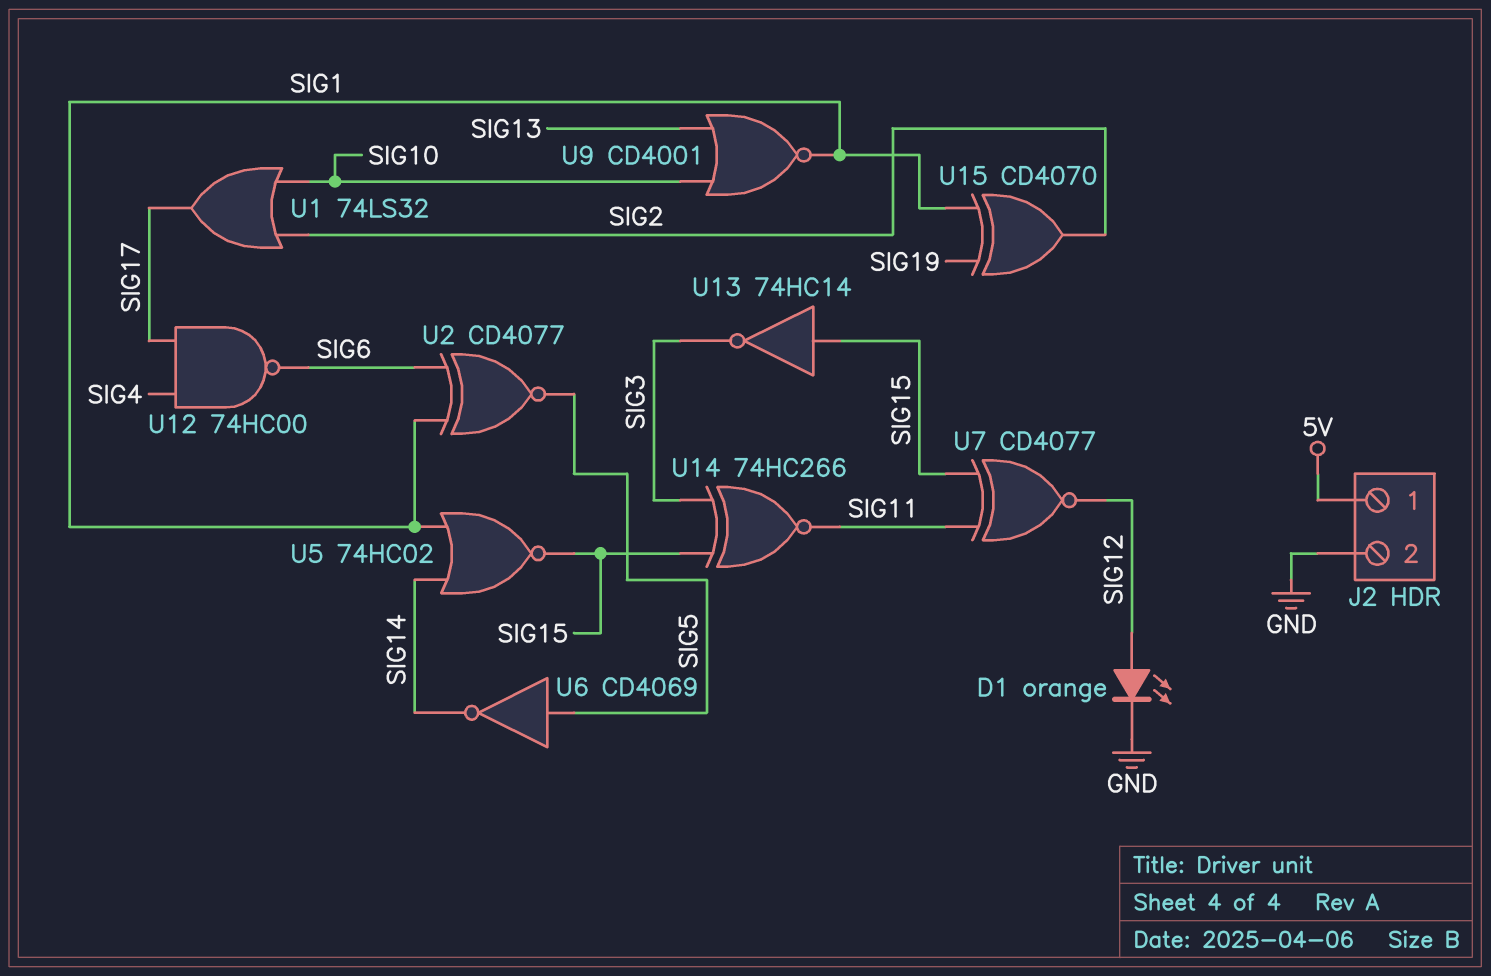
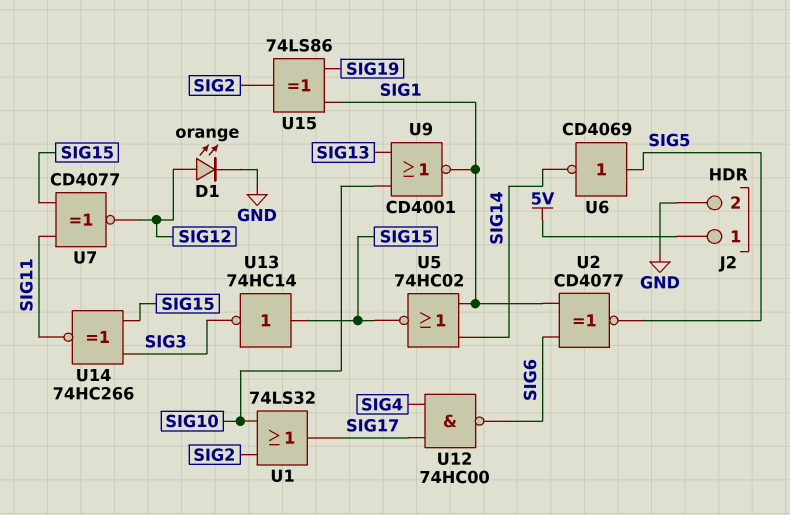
U15: XOR CD4070 (in SIG1, in SIG19, out SIG2) -> XOR 74LS86 (in SIG1, in SIG19, out SIG2)

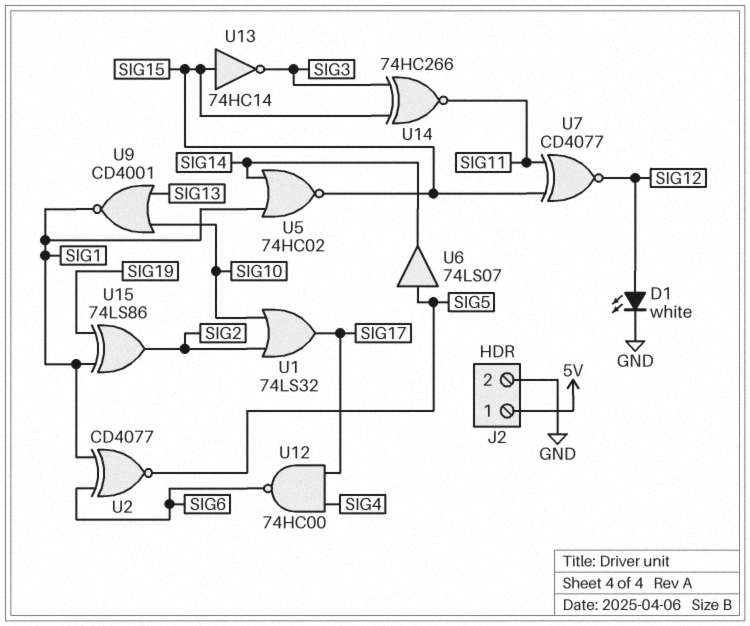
D1: LED orange (A SIG12, K GND) -> LED white (A SIG12, K GND)
U6: NOT CD4069 (in SIG5, out SIG14) -> buffer 74LS07 (in SIG5, out SIG14)

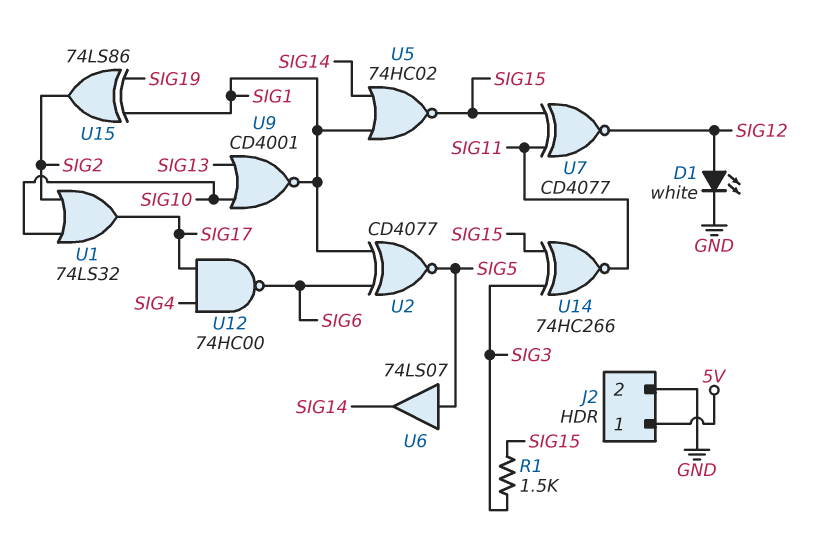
R1: none -> 1.5k (SIG3, SIG15)
U13: NOT 74HC14 (in SIG15, out SIG3) -> none

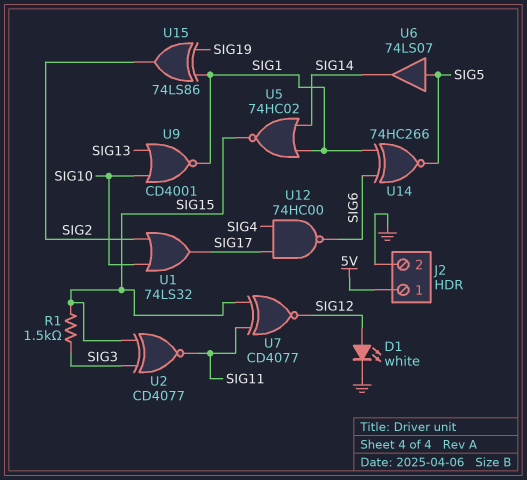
U2: XNOR CD4077 (in SIG1, in SIG6, out SIG5) -> XNOR CD4077 (in SIG3, in SIG15, out SIG11)
U14: XNOR 74HC266 (in SIG3, in SIG15, out SIG11) -> XNOR 74HC266 (in SIG1, in SIG6, out SIG5)

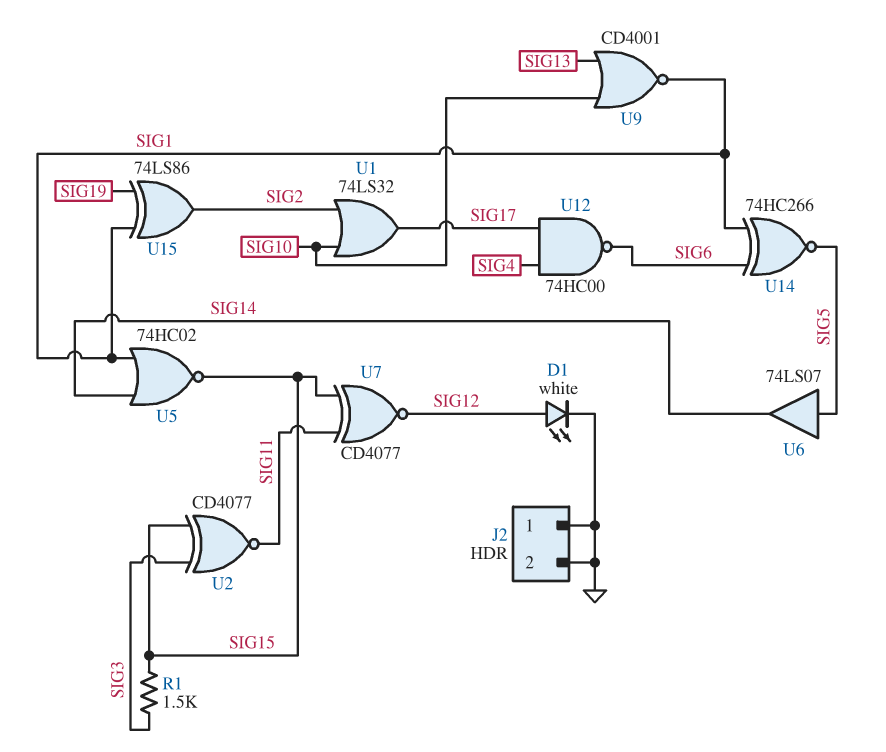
J2 pin 1: 5V -> GND

